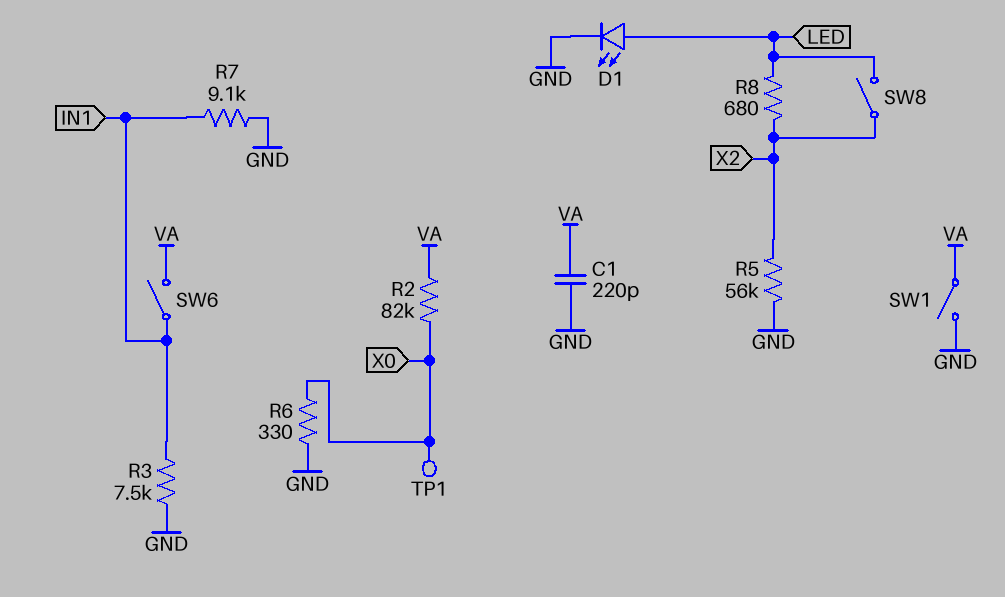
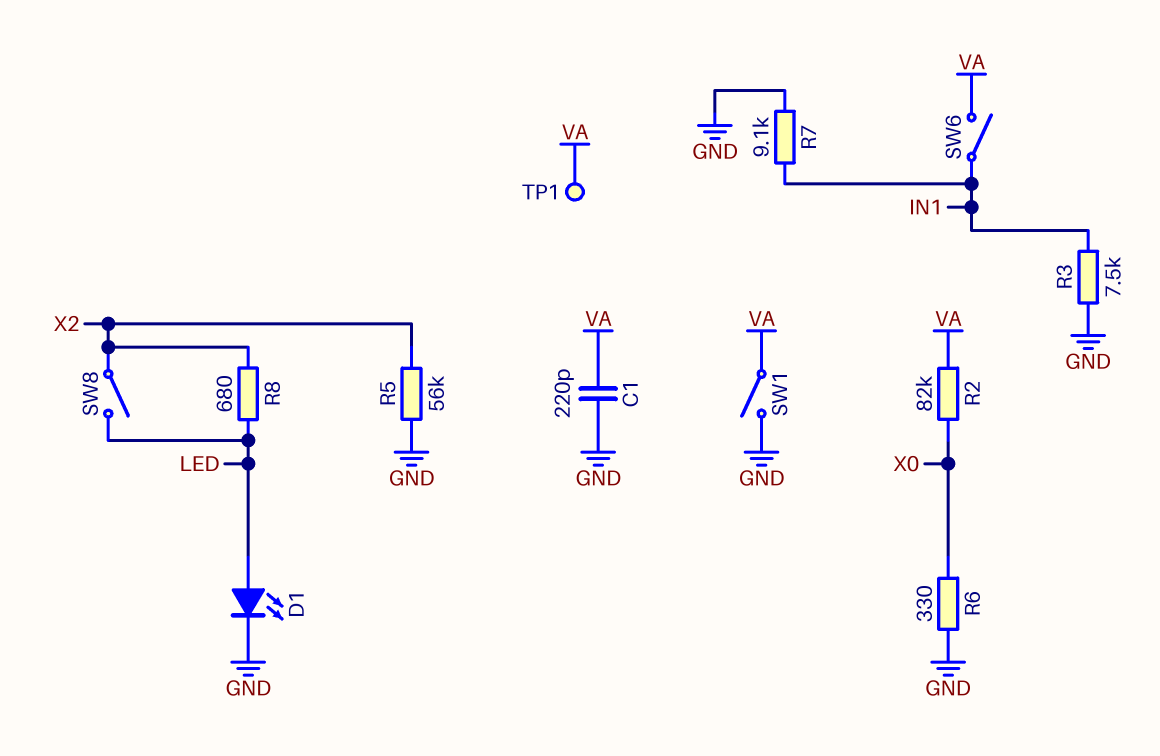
TP1: test point (X0) -> test point (VA)

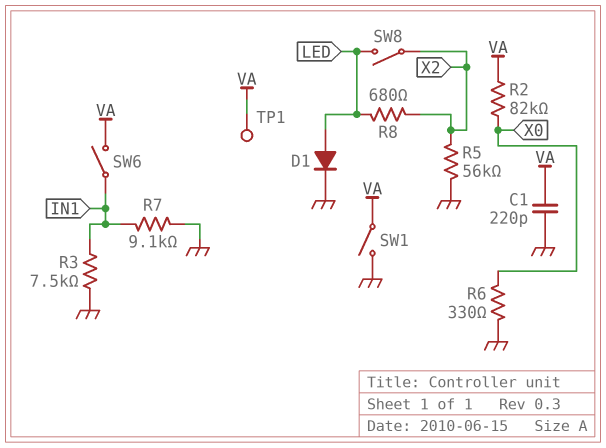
D1: LED (A LED, K GND) -> diode (A LED, K GND)

